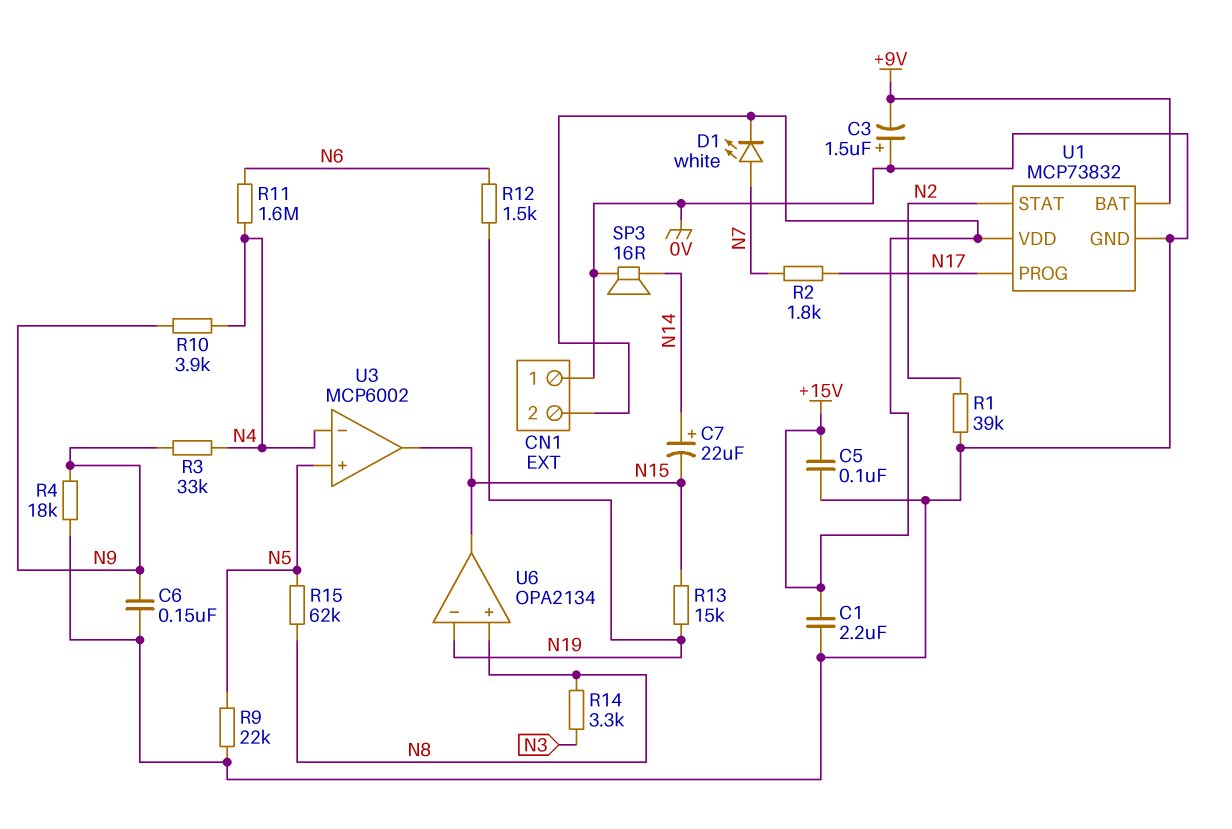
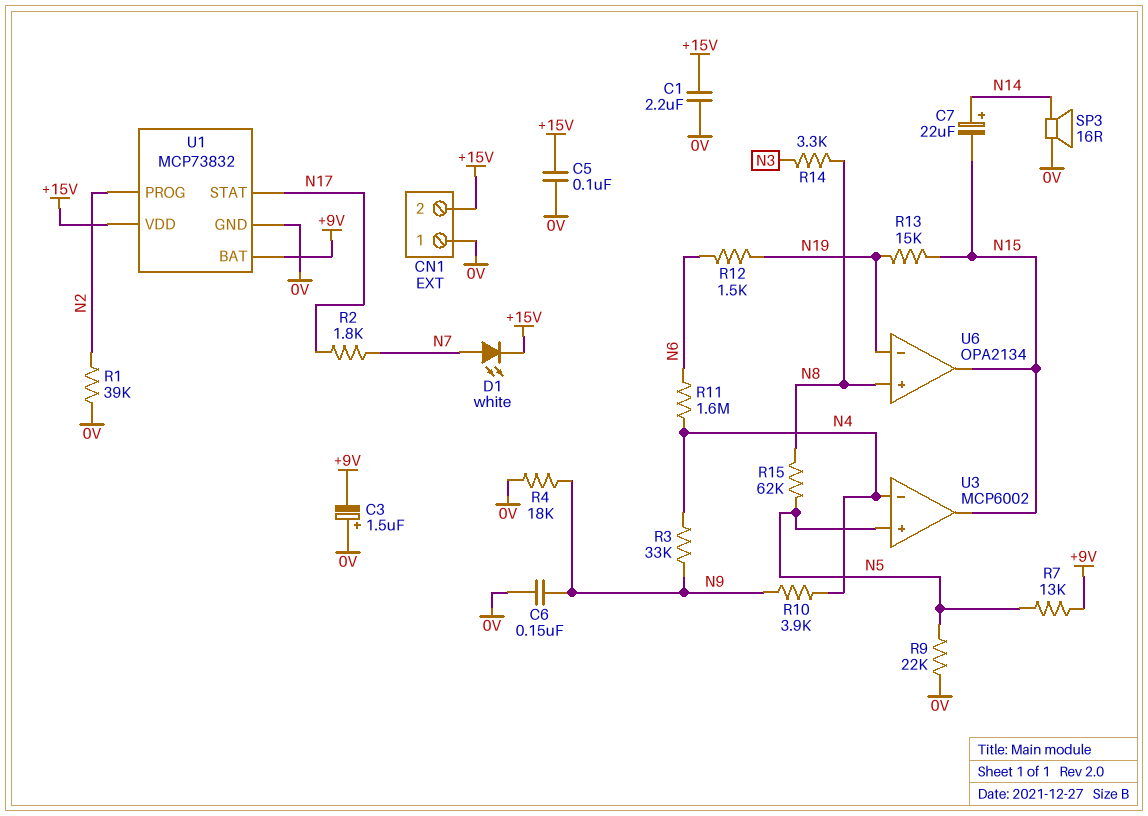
R7: none -> 13k (+9V, N5)
U1 pin PROG: N17 -> N2
U1 pin STAT: N2 -> N17

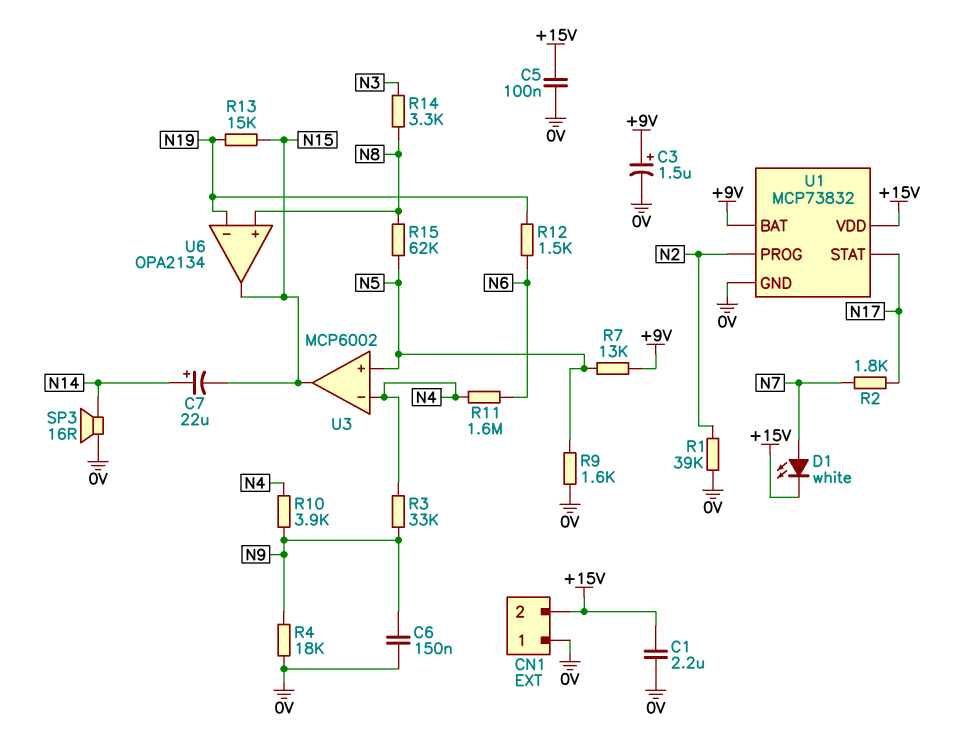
C3: 1.5uF (plus 0V, minus +9V) -> 1.5uF (plus +9V, minus 0V)
R9: 22k (0V, N5) -> 1.6k (0V, N5)

